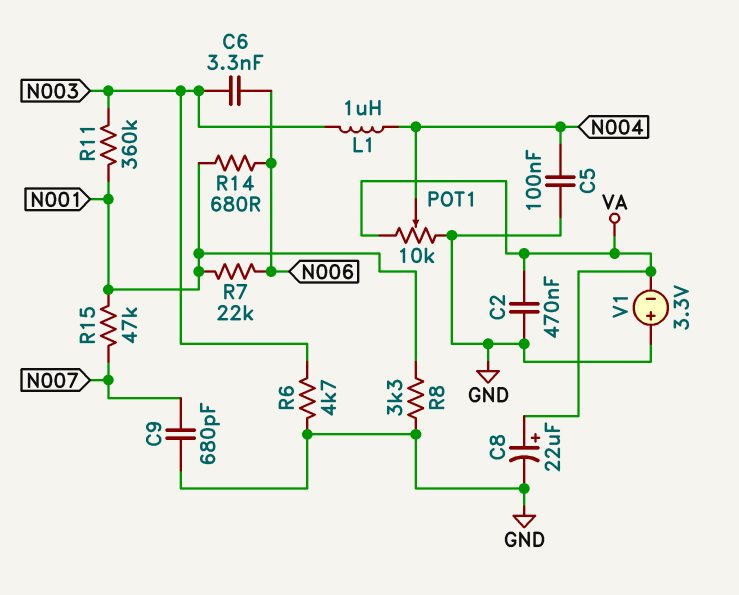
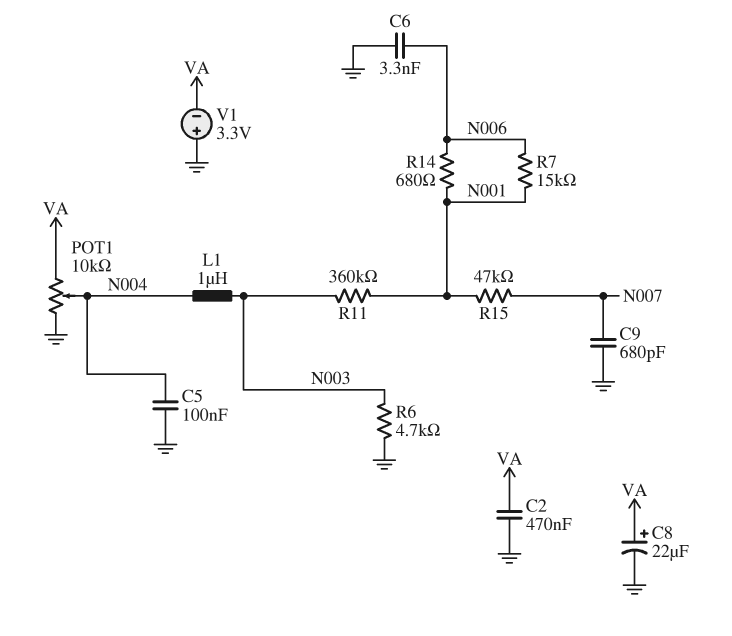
C6: 3.3nF (N003, N006) -> 3.3nF (GND, N006)
R7: 22k (N001, N006) -> 15k (N001, N006)
R8: 3.3k (GND, N001) -> none

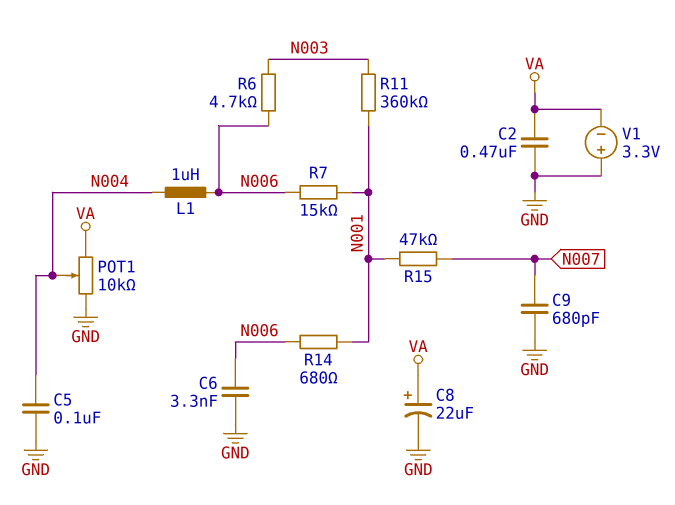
L1: 1uH (N003, N004) -> 1uH (N004, N006)
R6: 4.7k (GND, N003) -> 4.7k (N003, N006)

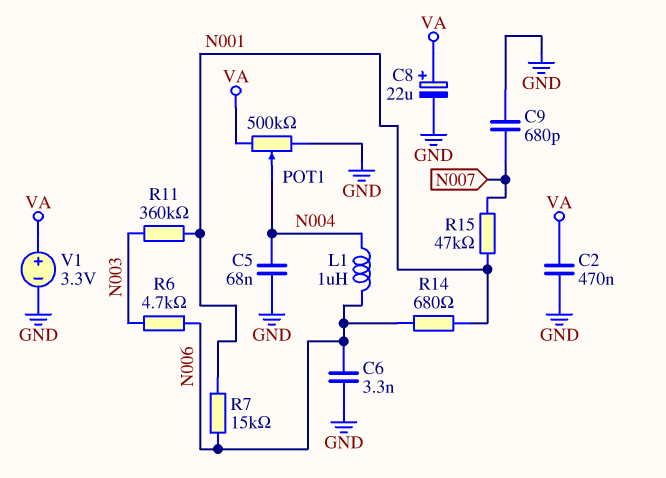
C5: 100nF (GND, N004) -> 68nF (GND, N004)
POT1: 10k (GND, VA, wiper N004) -> 500k (GND, VA, wiper N004)
V1: 3.3V (plus GND, minus VA) -> 3.3V (plus VA, minus GND)

